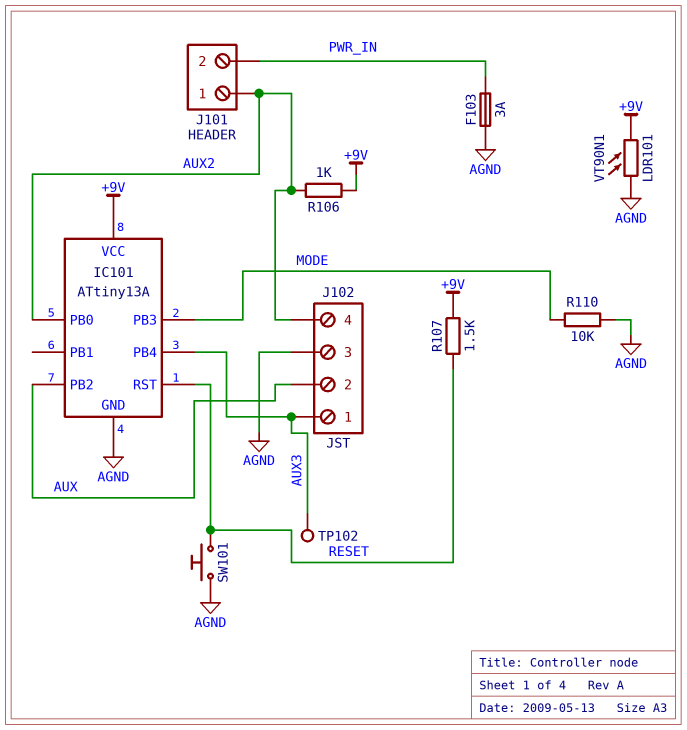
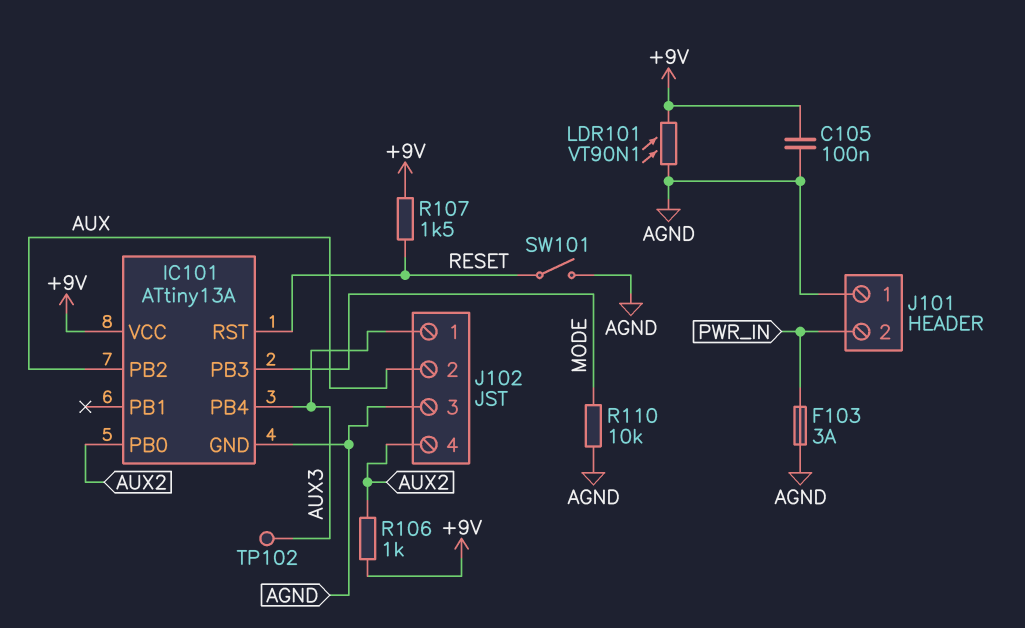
C105: none -> 100nF (+9V, AGND)
J101 pin 1: AUX2 -> AGND
SW101: button (AGND, RESET) -> switch (AGND, RESET)

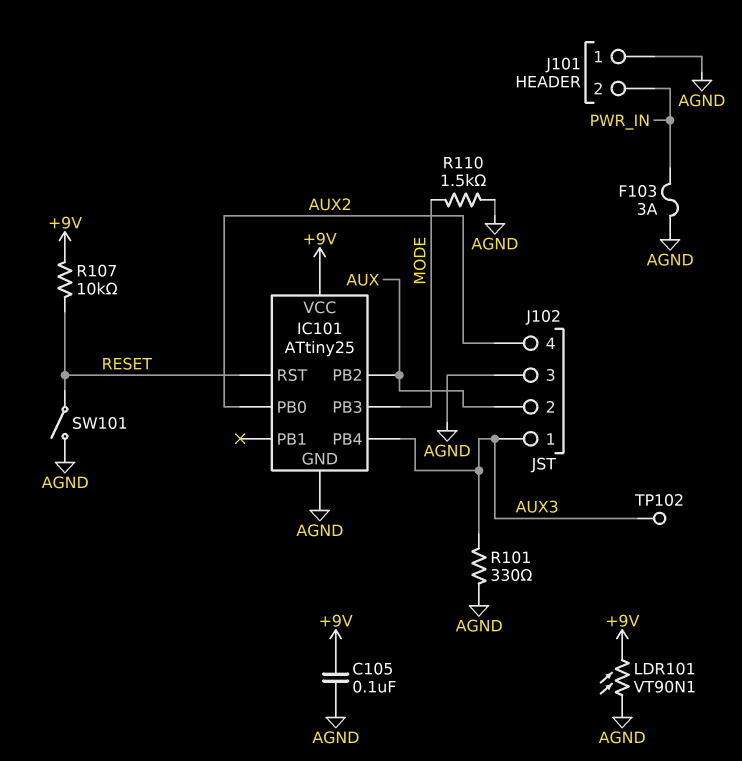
IC101: ATtiny13A -> ATtiny25
R101: none -> 330 (AGND, AUX3)
R106: 1k (+9V, AUX2) -> none
R107: 1.5k (+9V, RESET) -> 10k (+9V, RESET)
R110: 10k (AGND, MODE) -> 1.5k (AGND, MODE)

